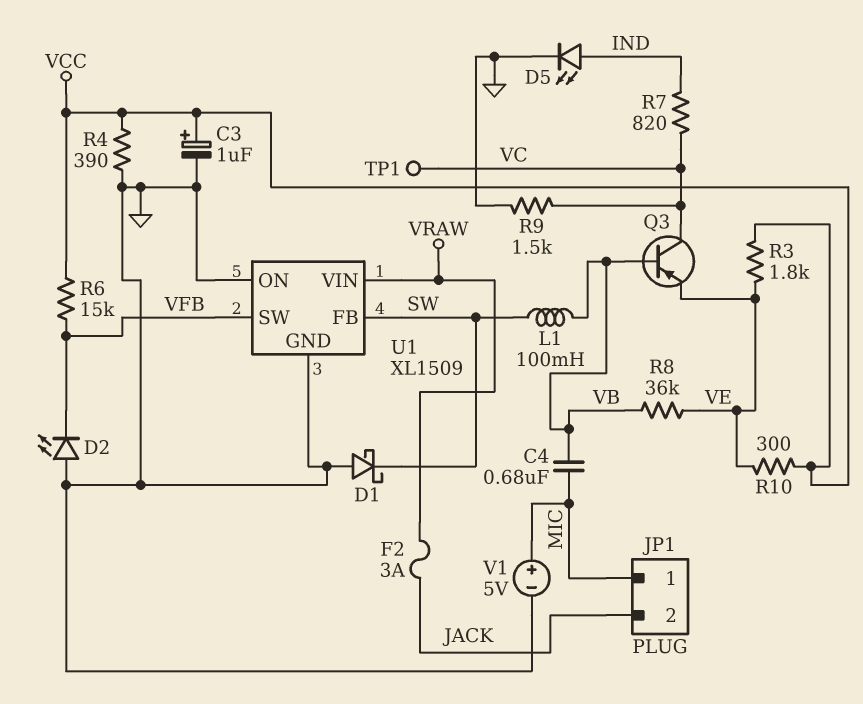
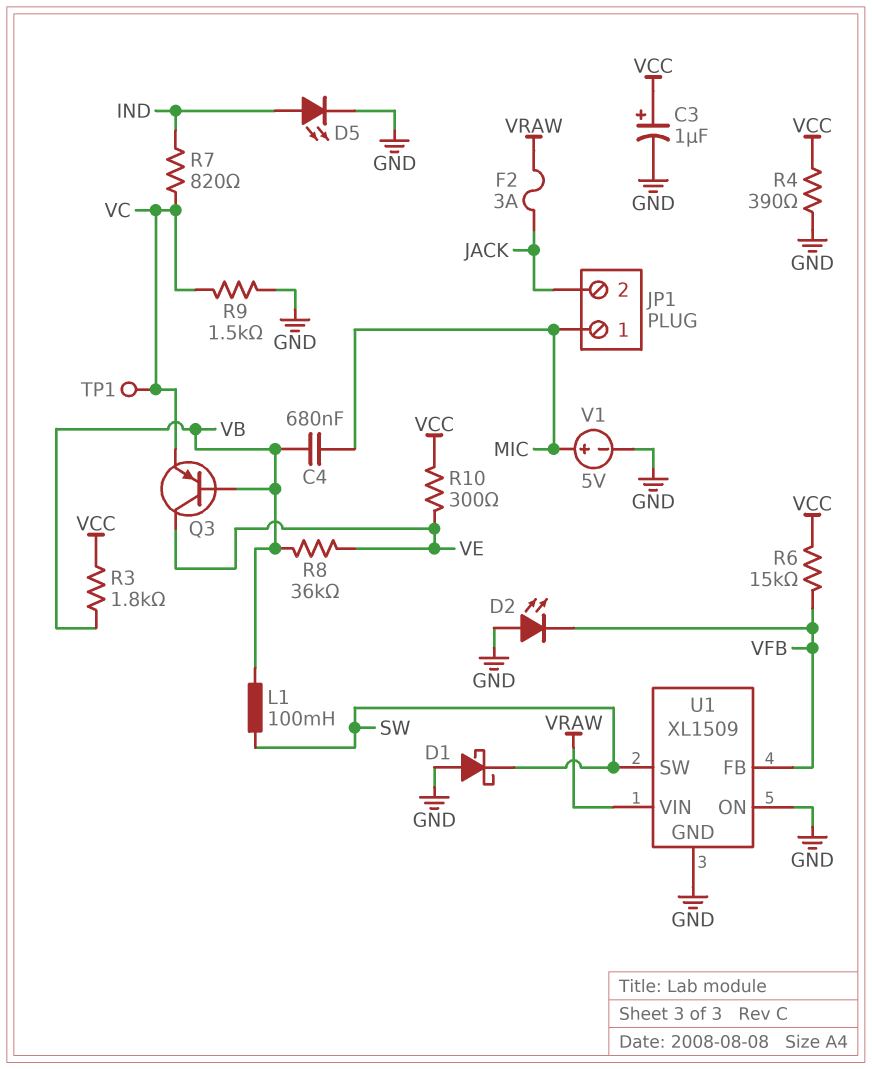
Q3: PNP (B VB, C VC, E VE) -> PNP (B VB, C VE, E VC)
R3: 1.8k (VCC, VE) -> 1.8k (VB, VCC)
U1 pin FB: SW -> VFB
U1 pin SW: VFB -> SW

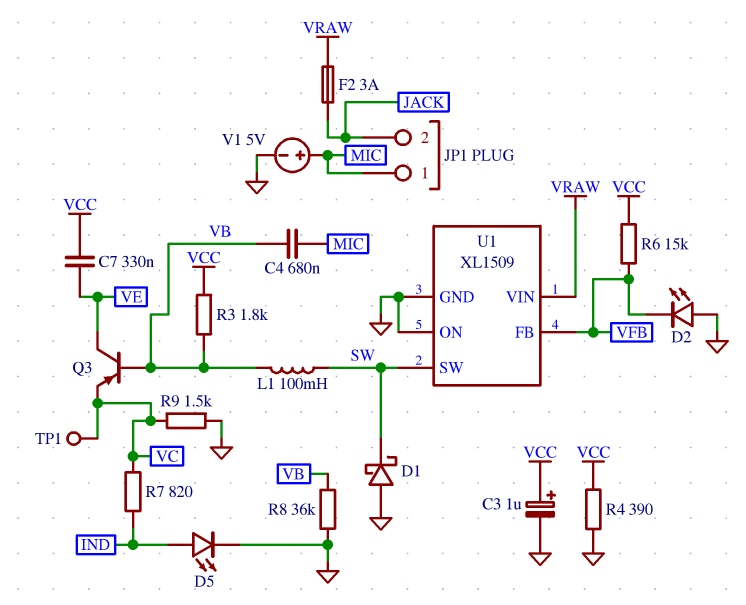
C7: none -> 330nF (VCC, VE)
R8: 36k (VB, VE) -> 36k (GND, VB)
R10: 300 (VCC, VE) -> none

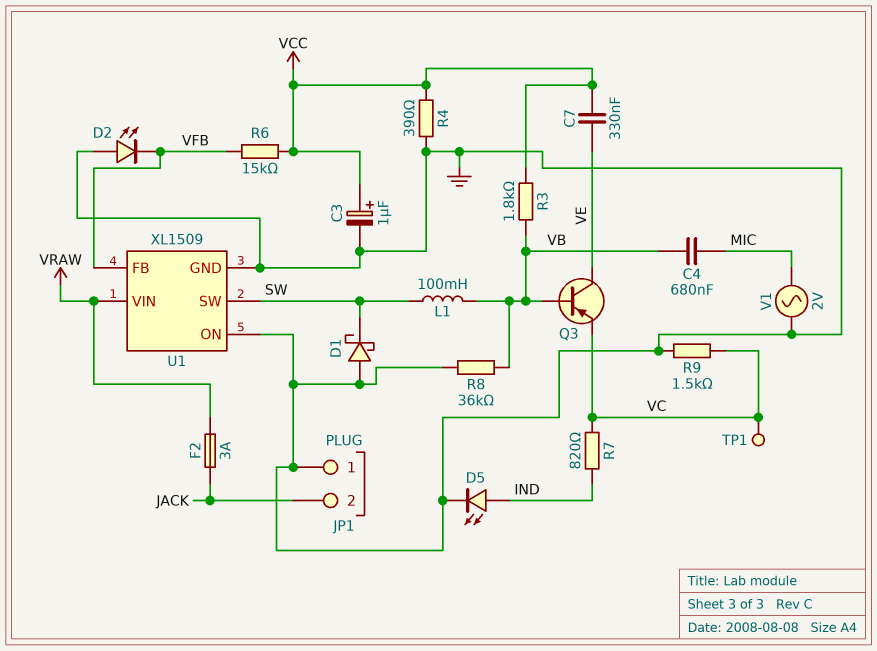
JP1 pin 1: MIC -> GND
V1: 5V (plus MIC, minus GND) -> AC 2V (GND, MIC)

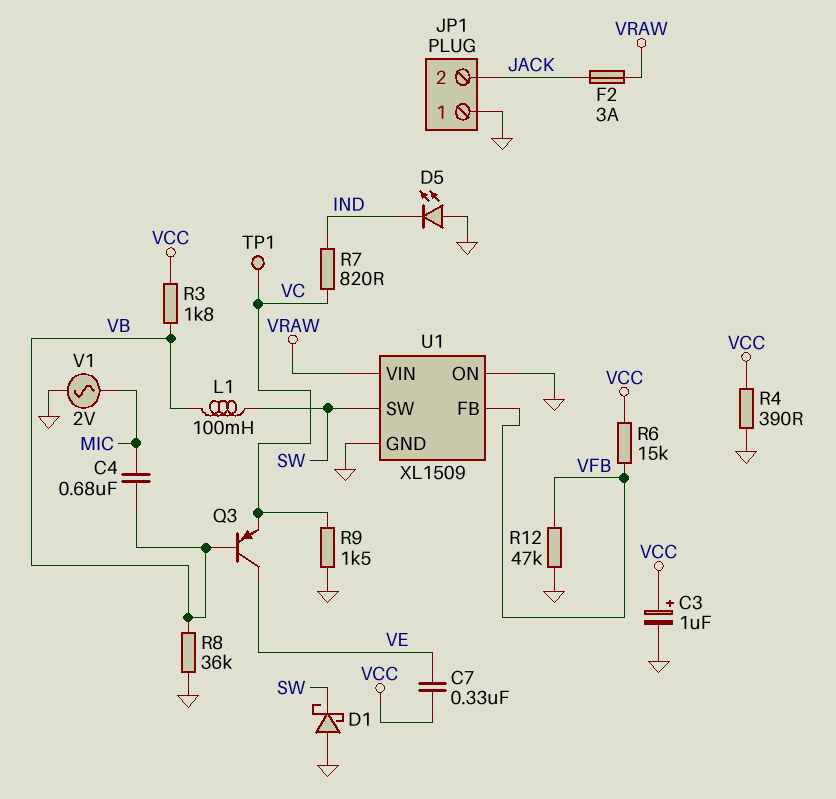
D2: LED (A GND, K VFB) -> none
D5: LED (A IND, K GND) -> LED (A GND, K IND)
R12: none -> 47k (GND, VFB)

